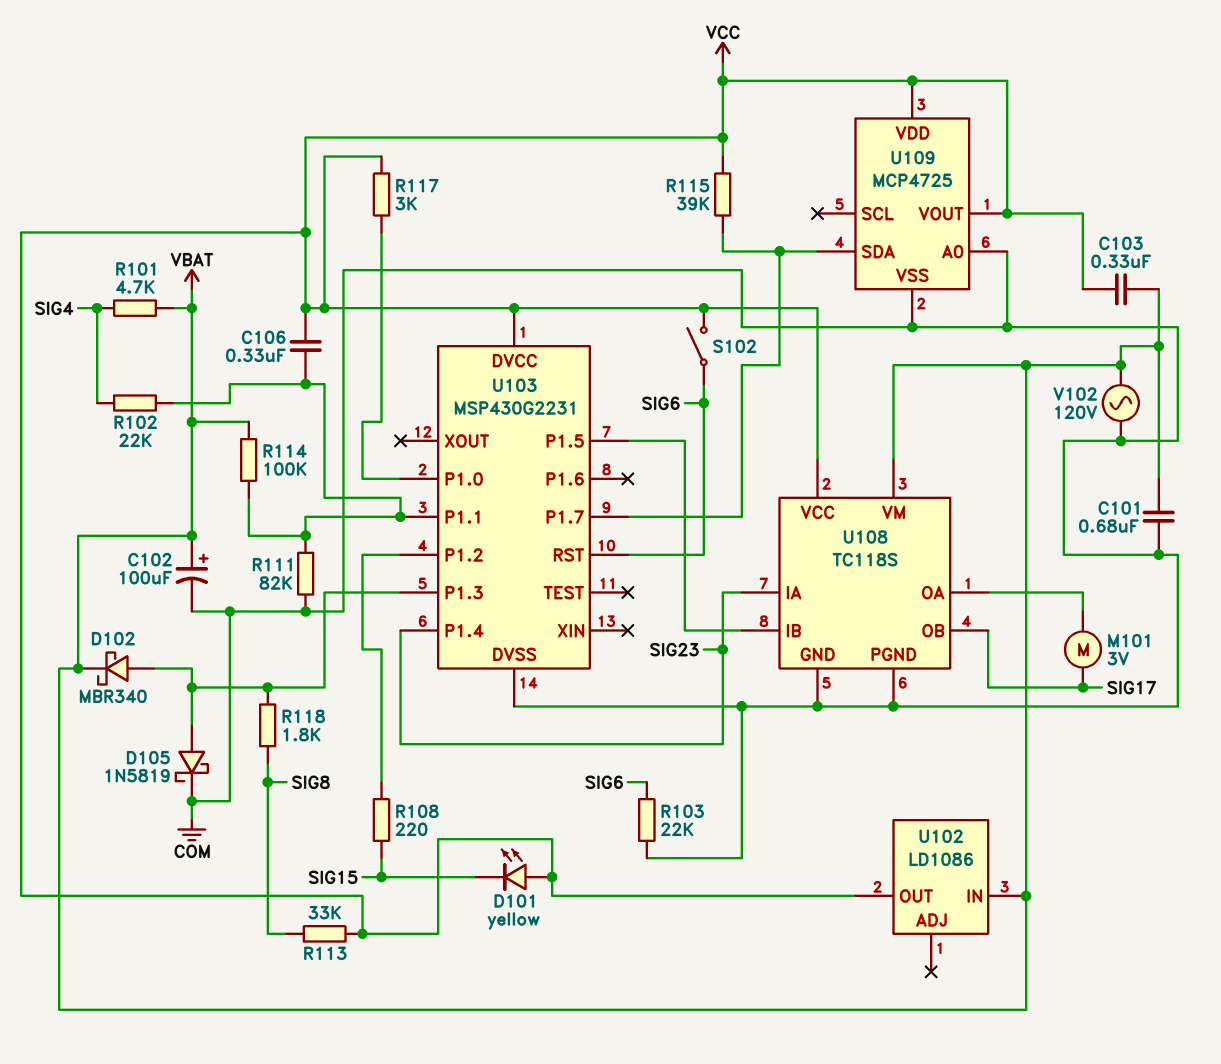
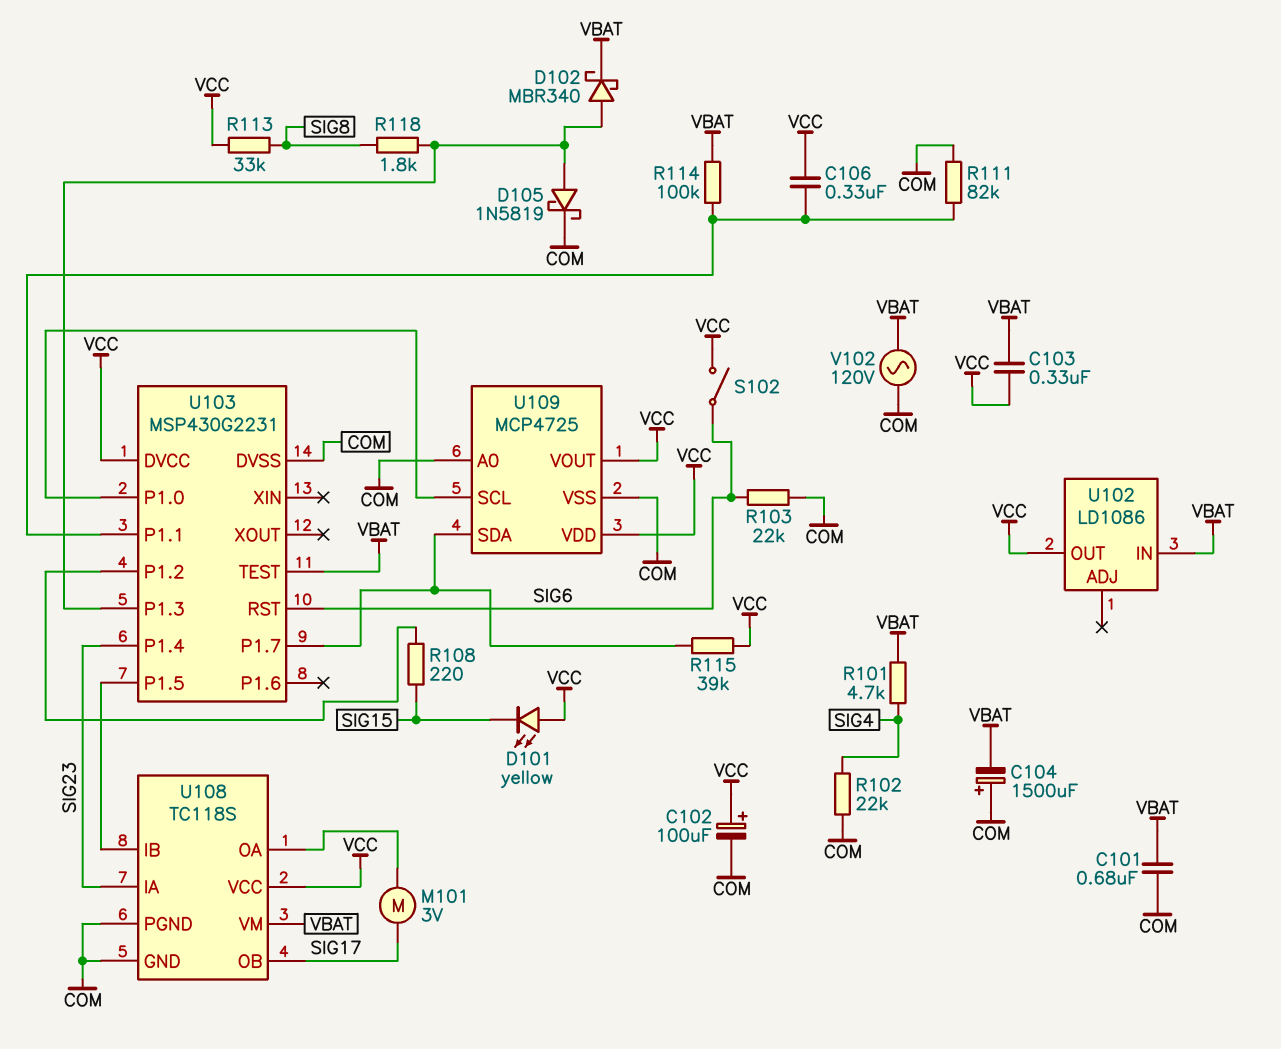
C102: 100uF (plus VBAT, minus COM) -> 100uF (plus VCC, minus COM)
C104: none -> 1500uF (plus COM, minus VBAT)
R102: 22k (SIG4, U103/P1.1) -> 22k (COM, SIG4)
R117: 3k (U103/P1.0, VCC) -> none
U103 pin TEST: none -> VBAT
U109 pin SCL: none -> U103/P1.0

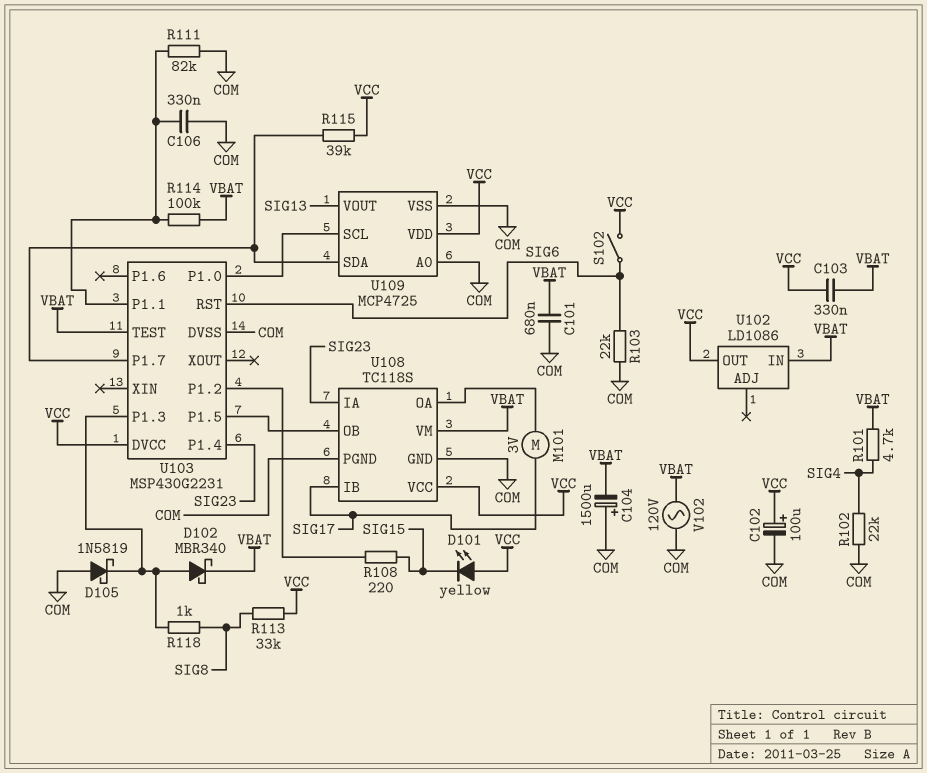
C106: 330nF (U103/P1.1, VCC) -> 330nF (COM, U103/P1.1)
D105: schottky 1N5819 (A U103/P1.3, K COM) -> schottky 1N5819 (A COM, K U103/P1.3)
R118: 1.8k (SIG8, U103/P1.3) -> 1k (SIG8, U103/P1.3)
U108 pin IB: U103/P1.5 -> SIG17
U108 pin OB: SIG17 -> U103/P1.5
U109 pin VOUT: VCC -> SIG13

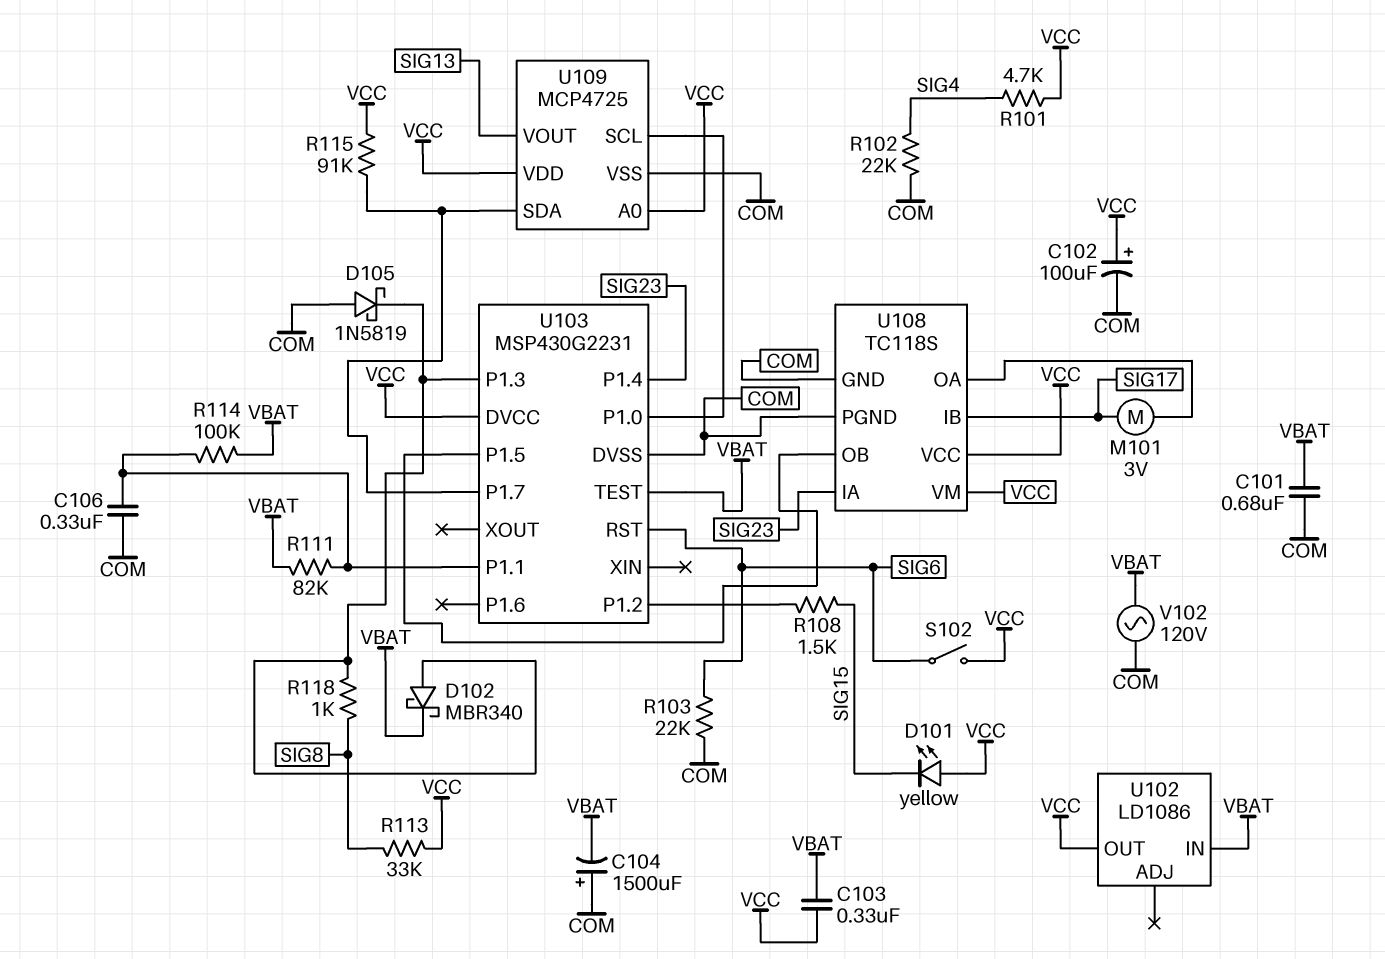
R101: 4.7k (SIG4, VBAT) -> 4.7k (SIG4, VCC)
R108: 220 (SIG15, U103/P1.2) -> 1.5k (SIG15, U103/P1.2)
R111: 82k (COM, U103/P1.1) -> 82k (U103/P1.1, VBAT)
R115: 39k (U103/P1.7, VCC) -> 91k (U103/P1.7, VCC)
U108 pin VM: VBAT -> VCC
U109 pin A0: COM -> VCC

